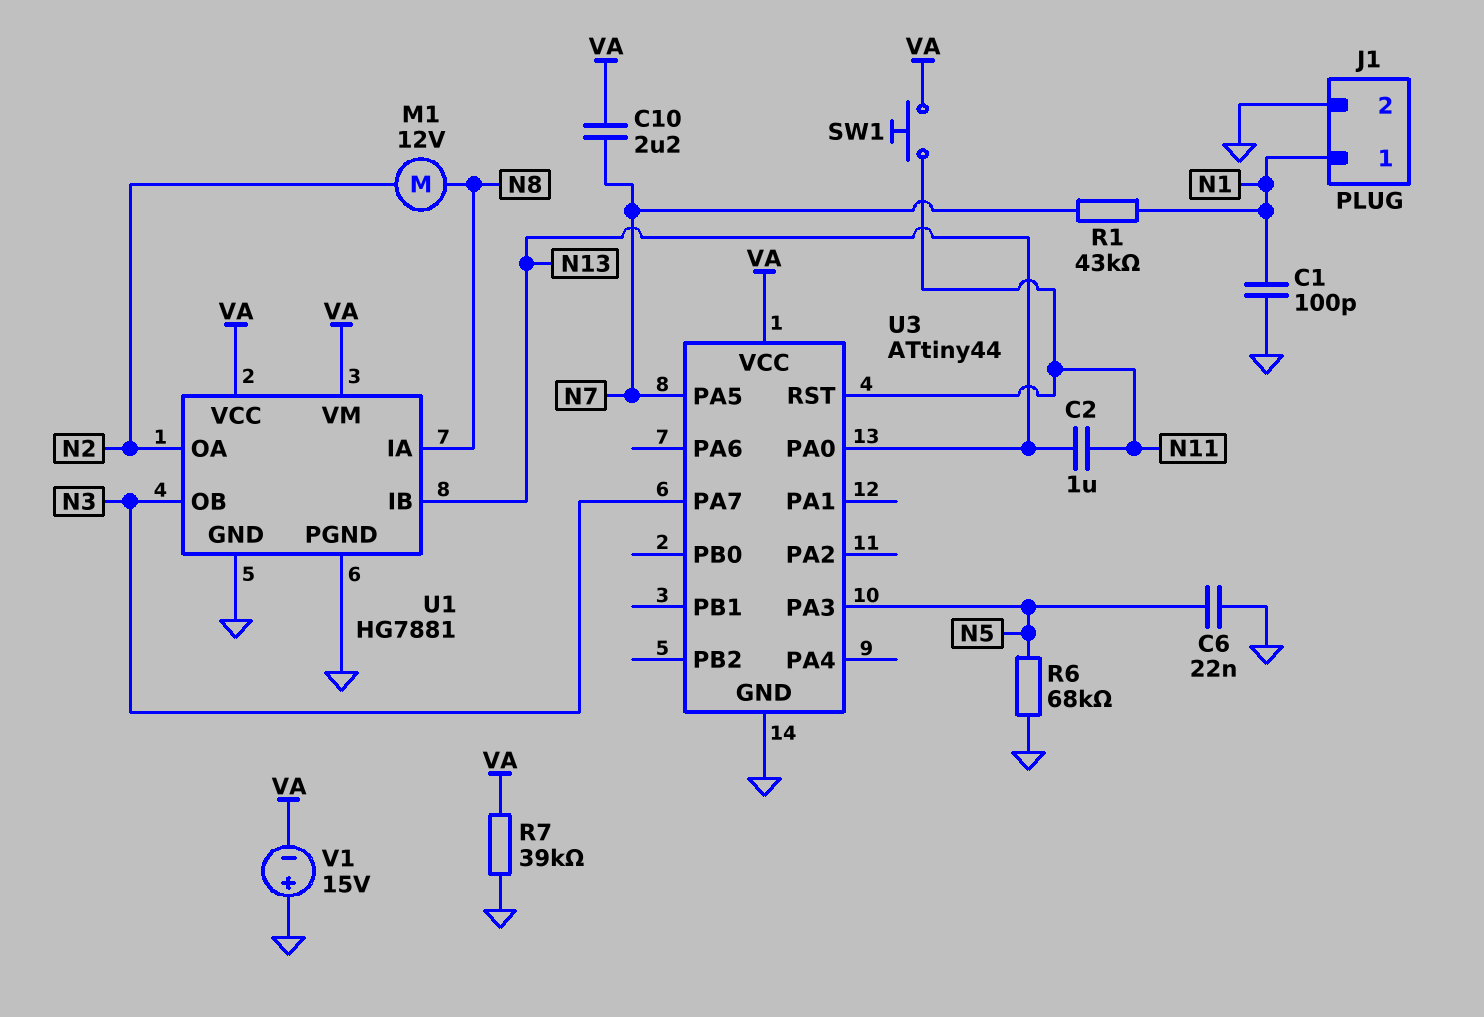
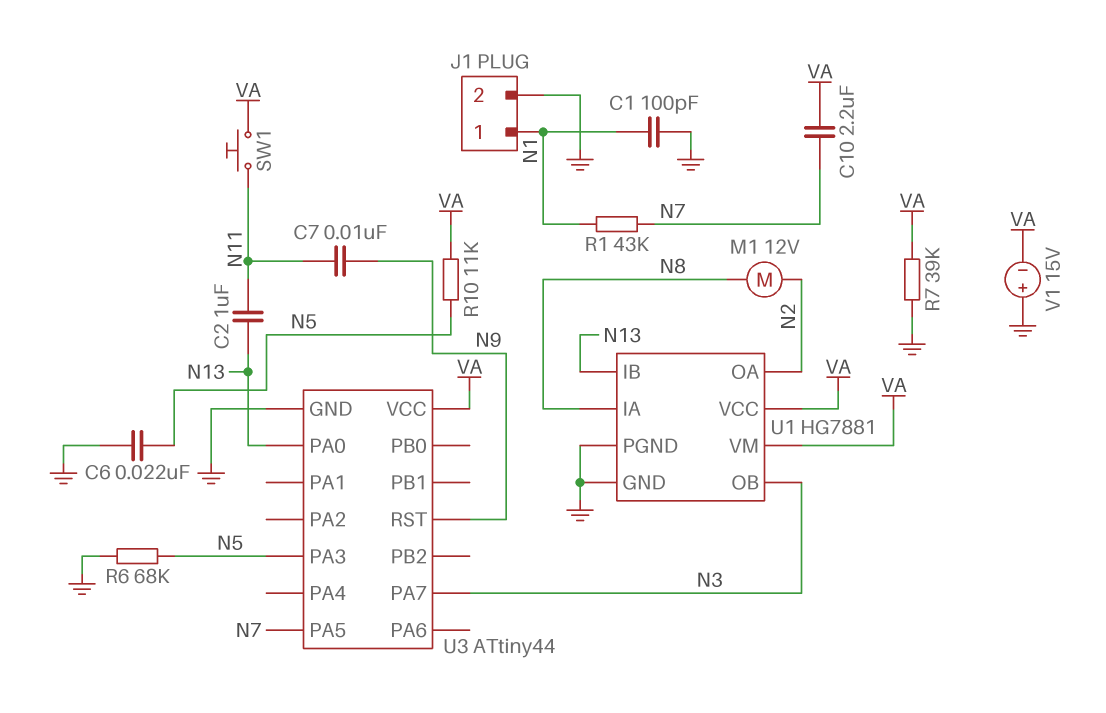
C7: none -> 10nF (N9, N11)
R10: none -> 11k (N5, VA)
U3 pin RST: N11 -> N9

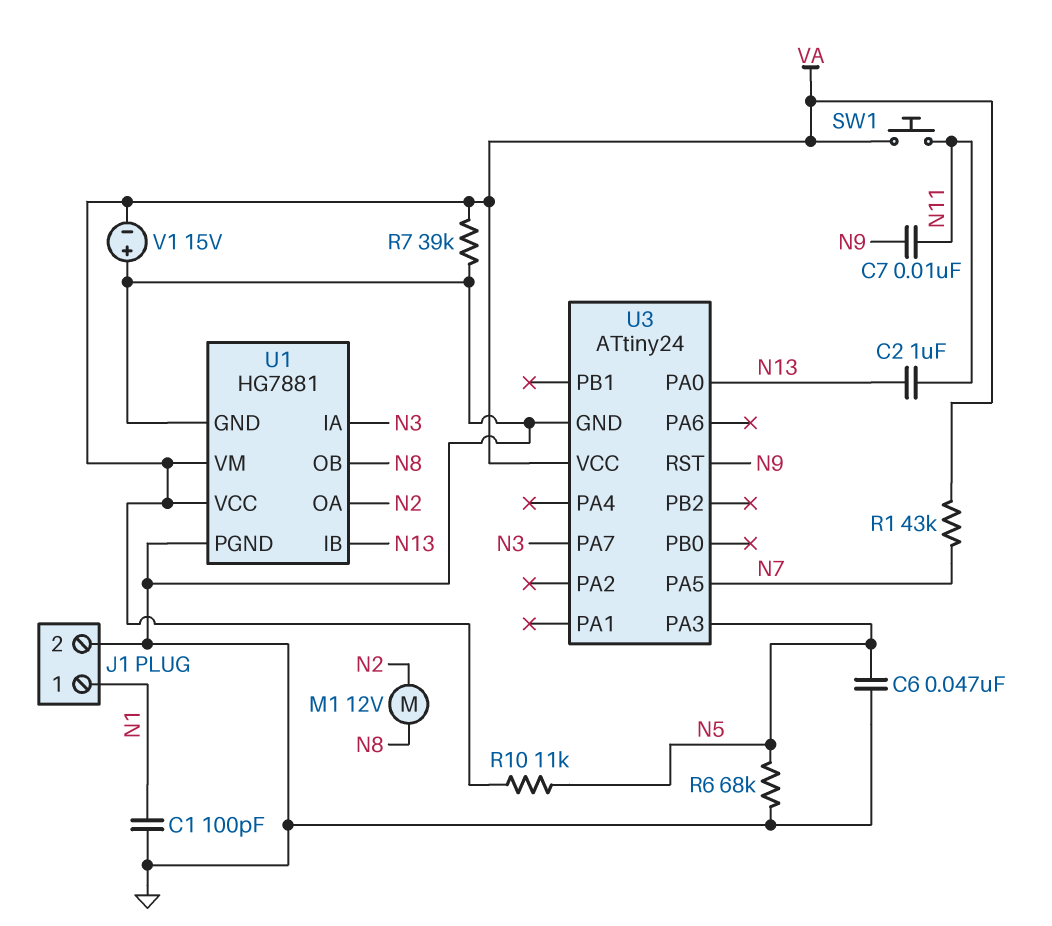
C6: 22nF (GND, N5) -> 47nF (GND, N5)
C10: 2.2uF (N7, VA) -> none
R1: 43k (N1, N7) -> 43k (N7, VA)
U1 pin IA: N8 -> N3
U1 pin OB: N3 -> N8
U3: ATtiny44 -> ATtiny24

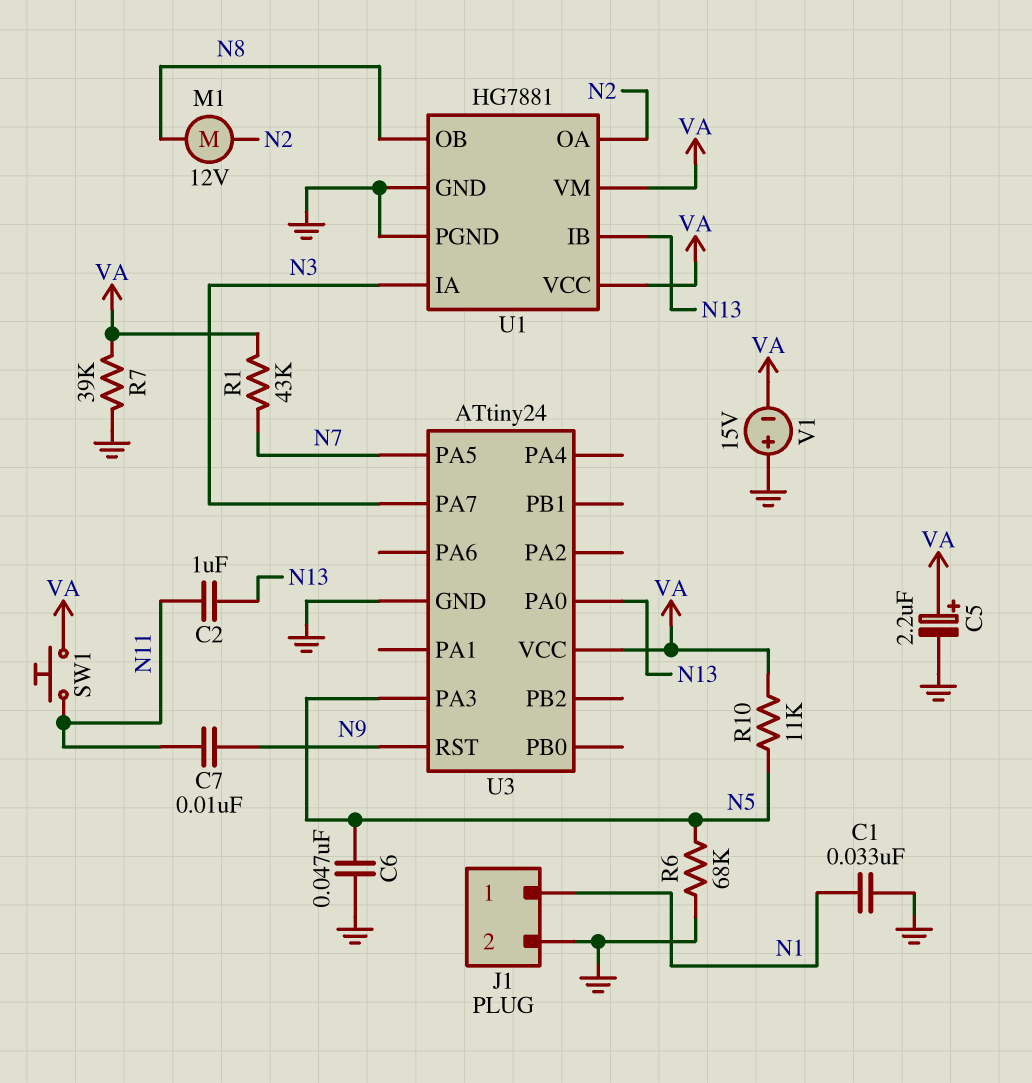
C1: 100pF (GND, N1) -> 33nF (GND, N1)
C5: none -> 2.2uF (plus VA, minus GND)

